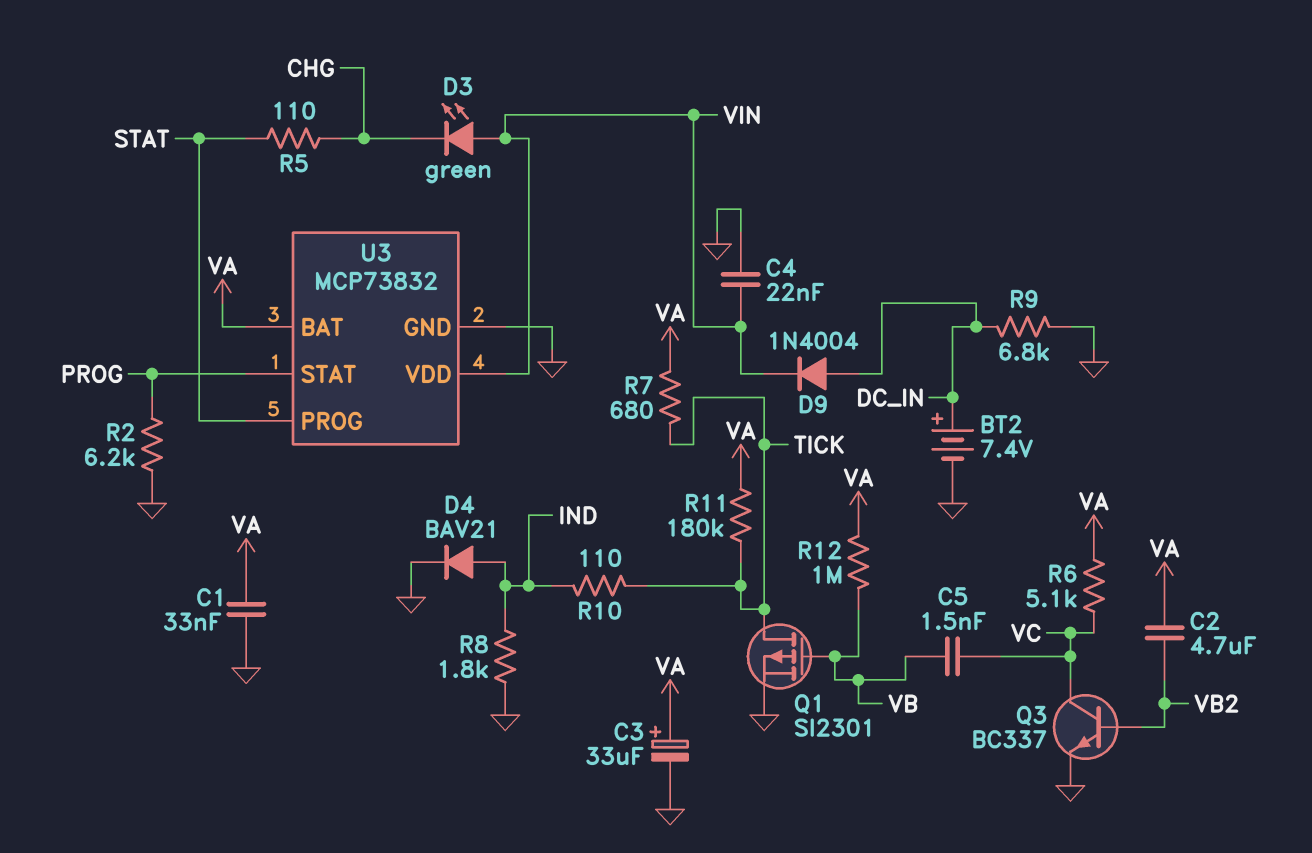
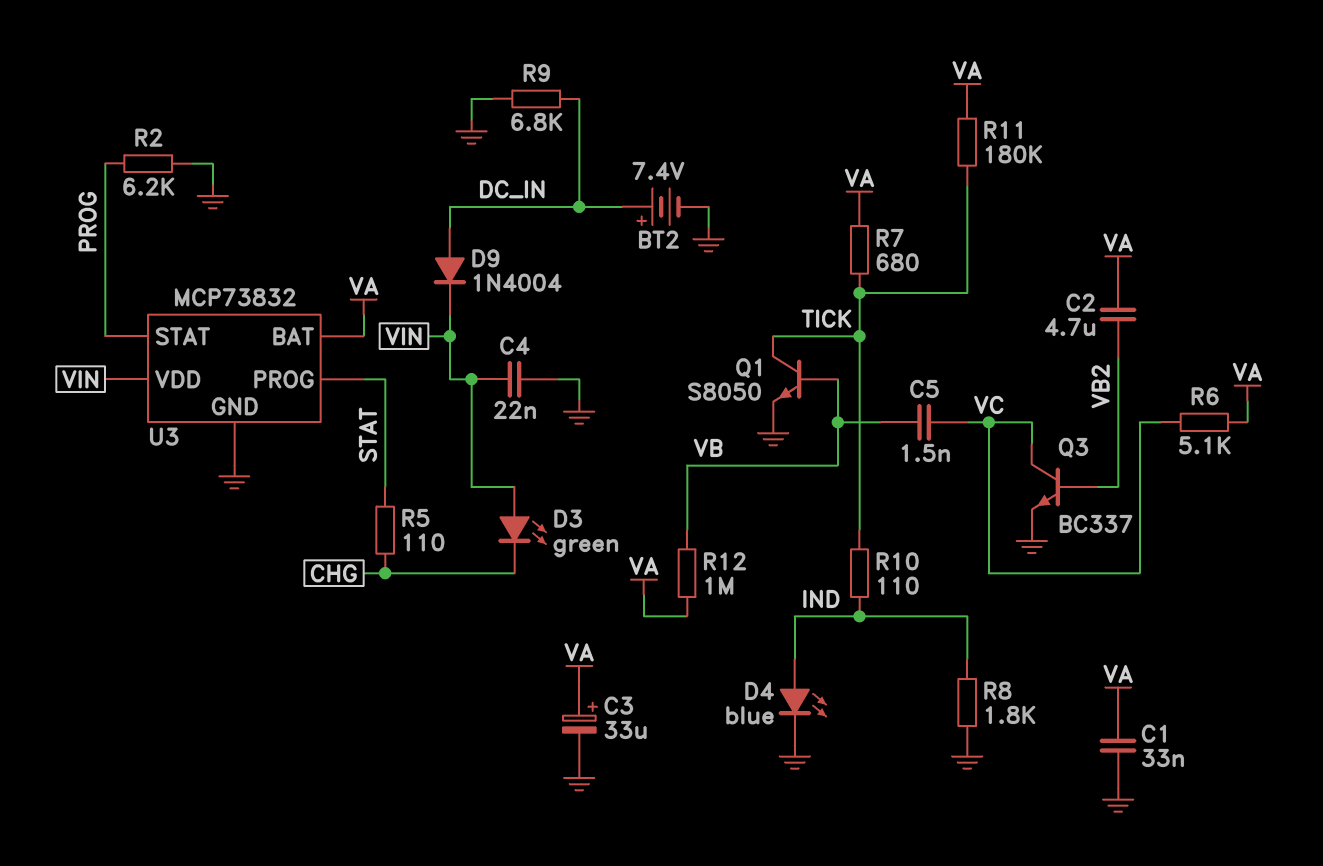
D4: diode BAV21 (A IND, K GND) -> LED blue (A IND, K GND)
Q1: PMOS SI2301 (G VB, D TICK, S GND) -> NPN S8050 (B VB, C TICK, E GND)

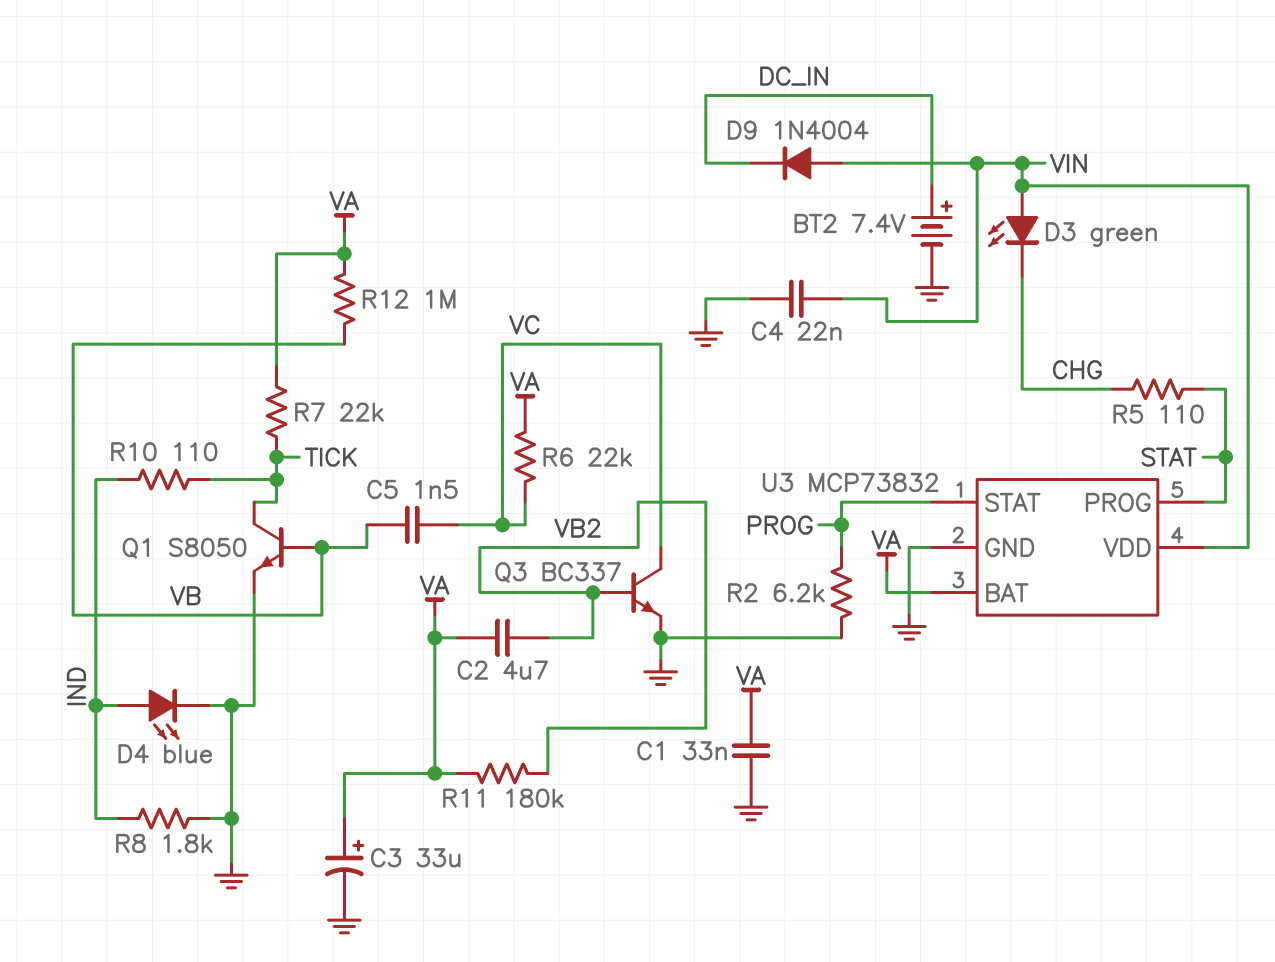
D9: diode 1N4004 (A DC_IN, K VIN) -> diode 1N4004 (A VIN, K DC_IN)
R6: 5.1k (VA, VC) -> 22k (VA, VC)
R7: 680 (TICK, VA) -> 22k (TICK, VA)
R9: 6.8k (DC_IN, GND) -> none
R11: 180k (TICK, VA) -> 180k (VA, VB2)

